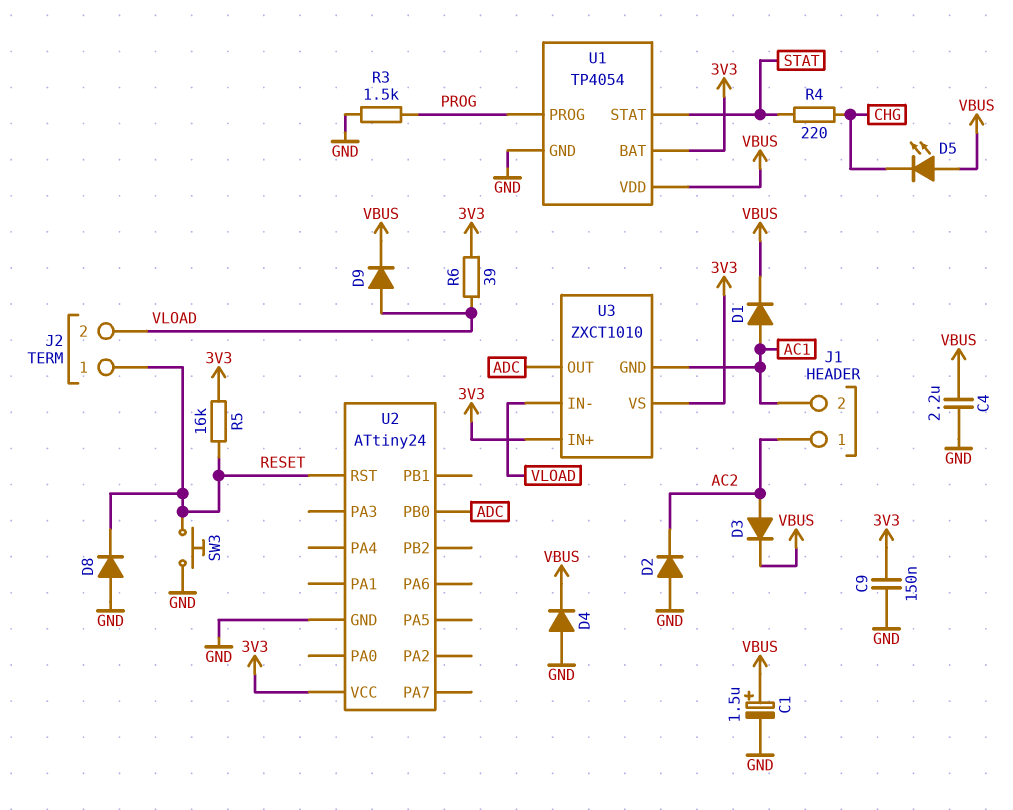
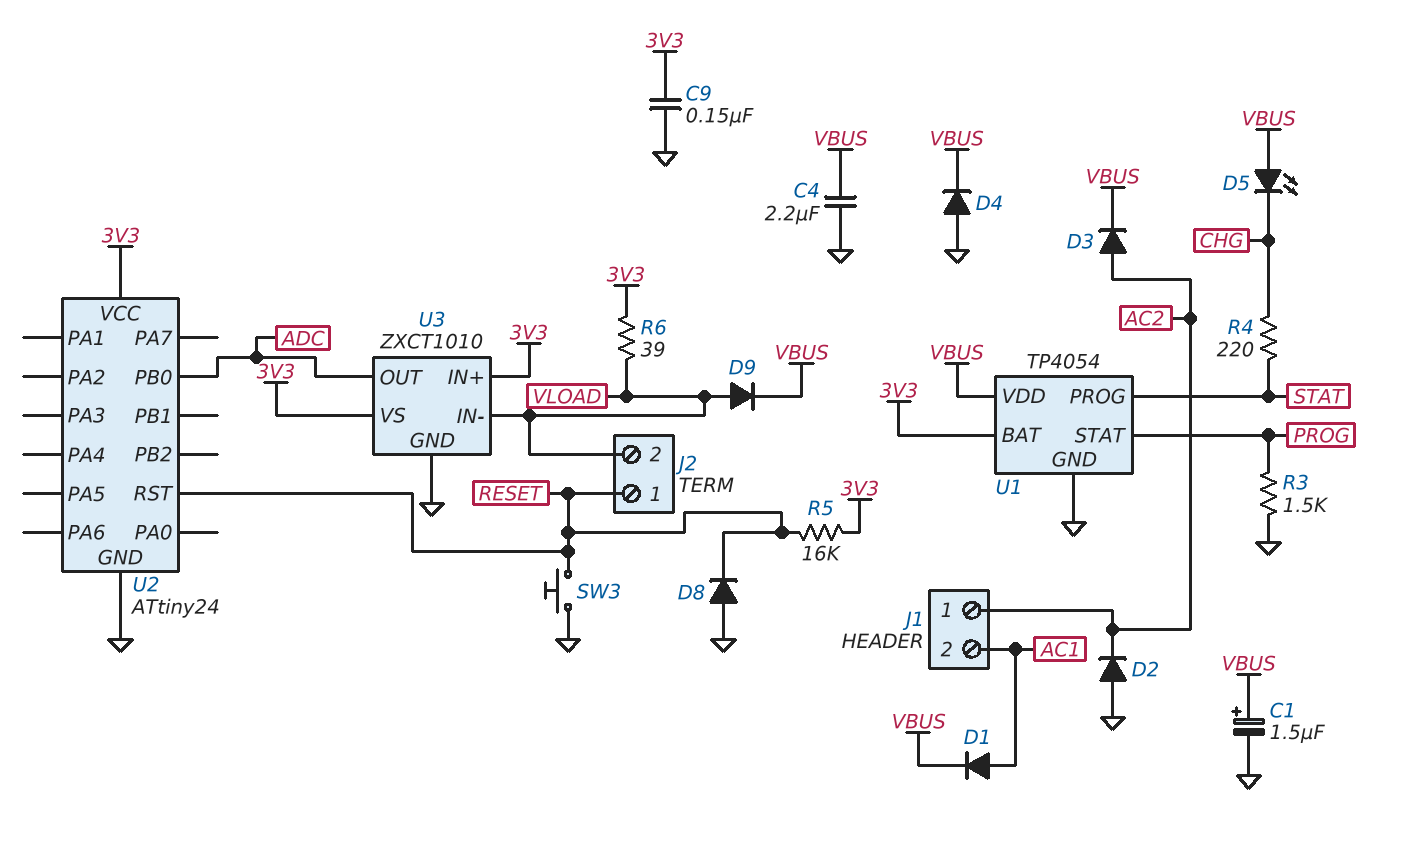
U1 pin PROG: PROG -> STAT
U1 pin STAT: STAT -> PROG
U3 pin GND: AC1 -> GND

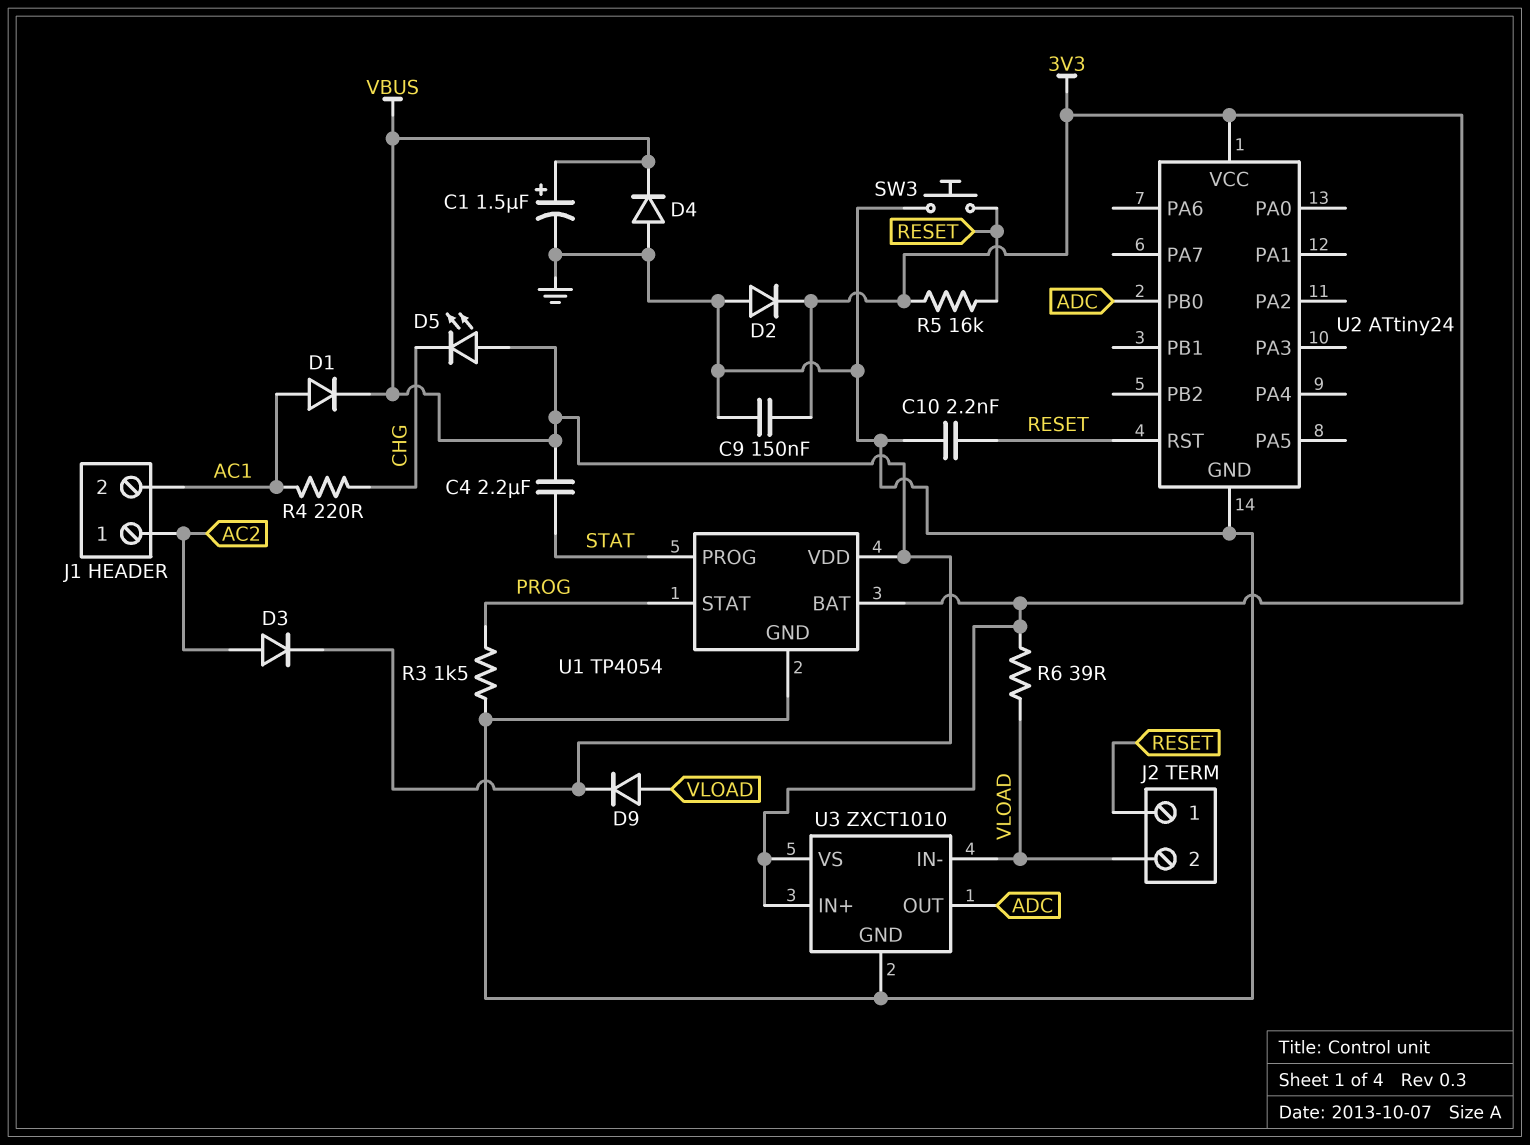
C4: 2.2uF (GND, VBUS) -> 2.2uF (STAT, VBUS)
C10: none -> 2.2nF (GND, RESET)
D2: diode (A GND, K AC2) -> diode (A GND, K 3V3)
D8: diode (A GND, K RESET) -> none
R4: 220 (CHG, STAT) -> 220 (AC1, CHG)

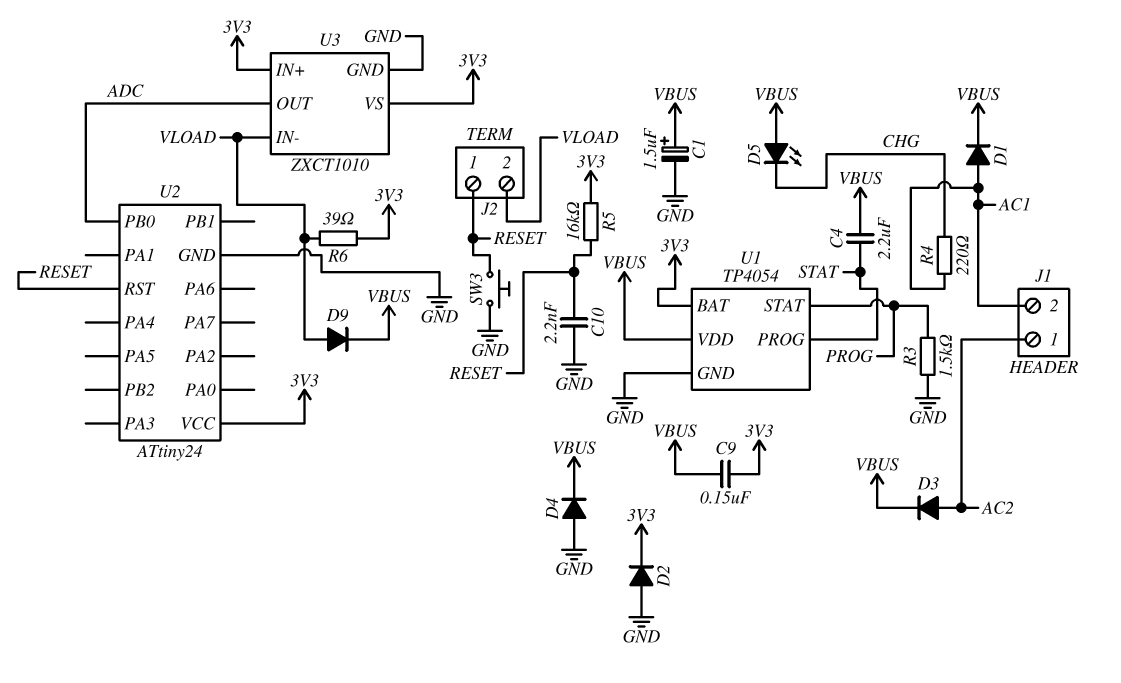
C9: 150nF (3V3, GND) -> 150nF (3V3, VBUS)

